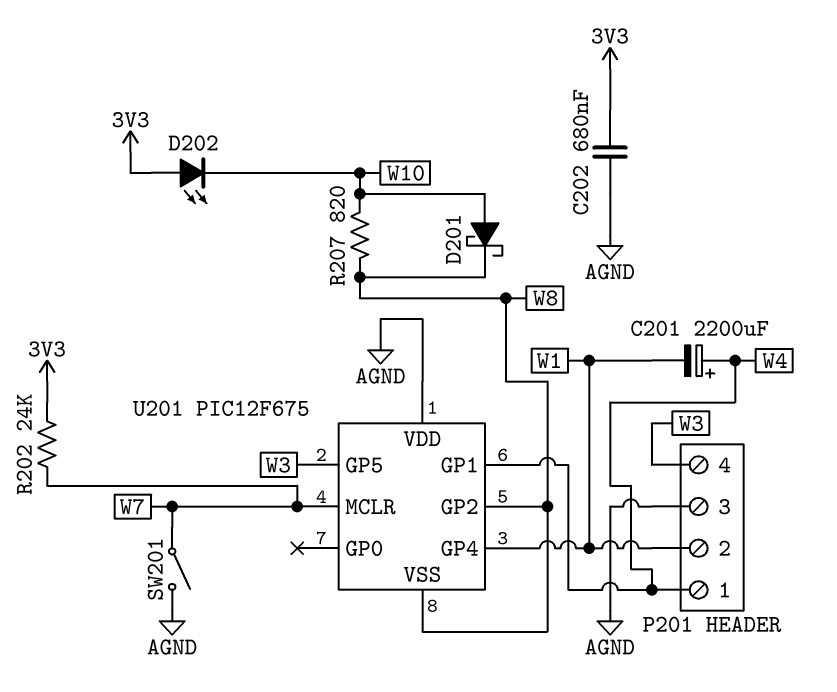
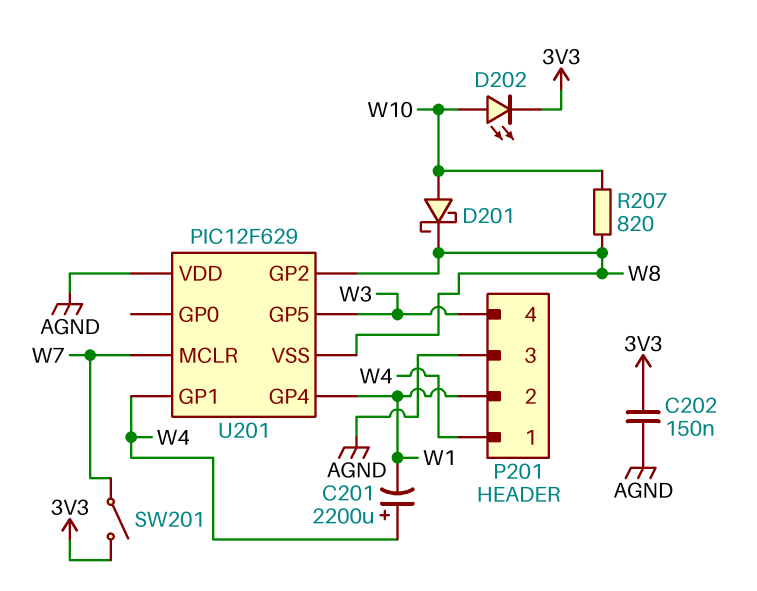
C202: 680nF (3V3, AGND) -> 150nF (3V3, AGND)
D202: LED (A 3V3, K W10) -> LED (A W10, K 3V3)
R202: 24k (3V3, W7) -> none
SW201: switch (AGND, W7) -> switch (3V3, W7)
U201: PIC12F675 -> PIC12F629

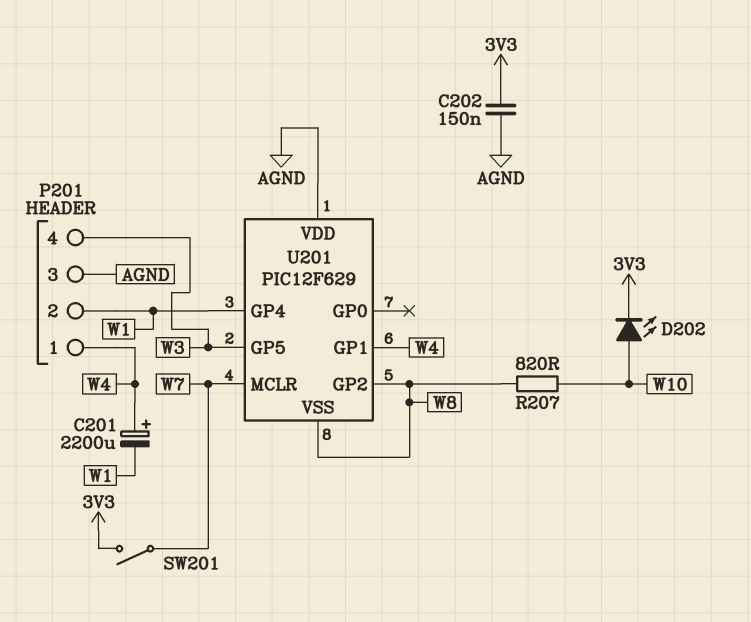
D201: schottky (A W10, K W8) -> none

